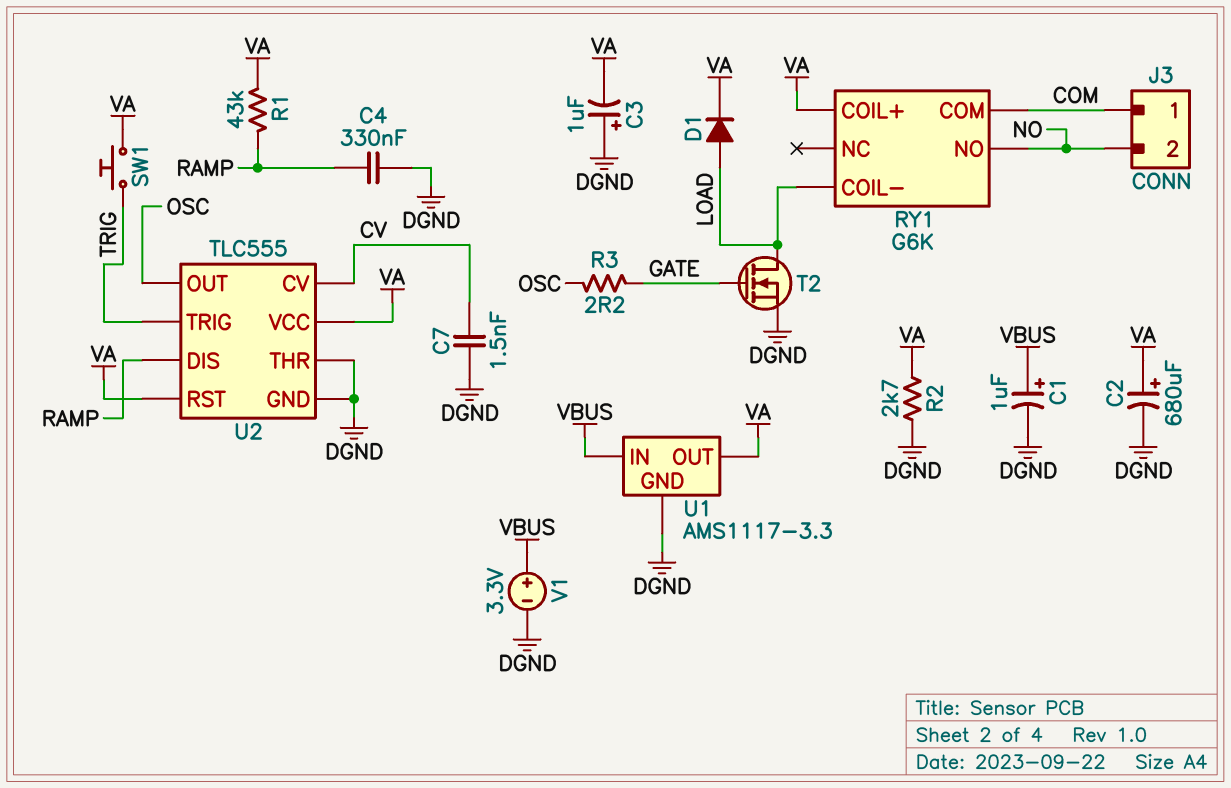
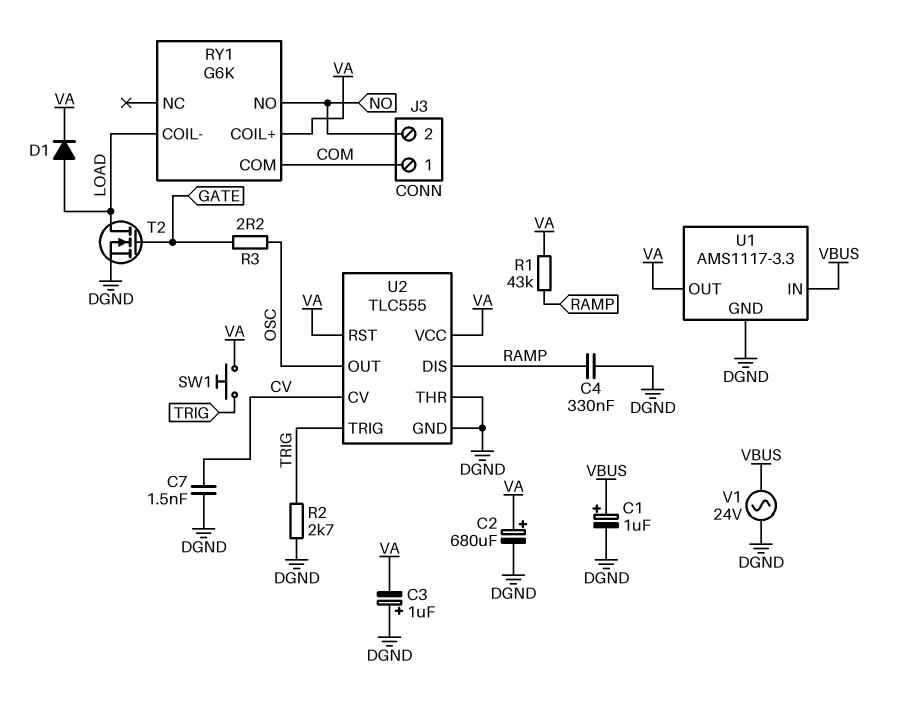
R2: 2.7k (DGND, VA) -> 2.7k (DGND, TRIG)
V1: 3.3V (plus VBUS, minus DGND) -> AC 24V (DGND, VBUS)

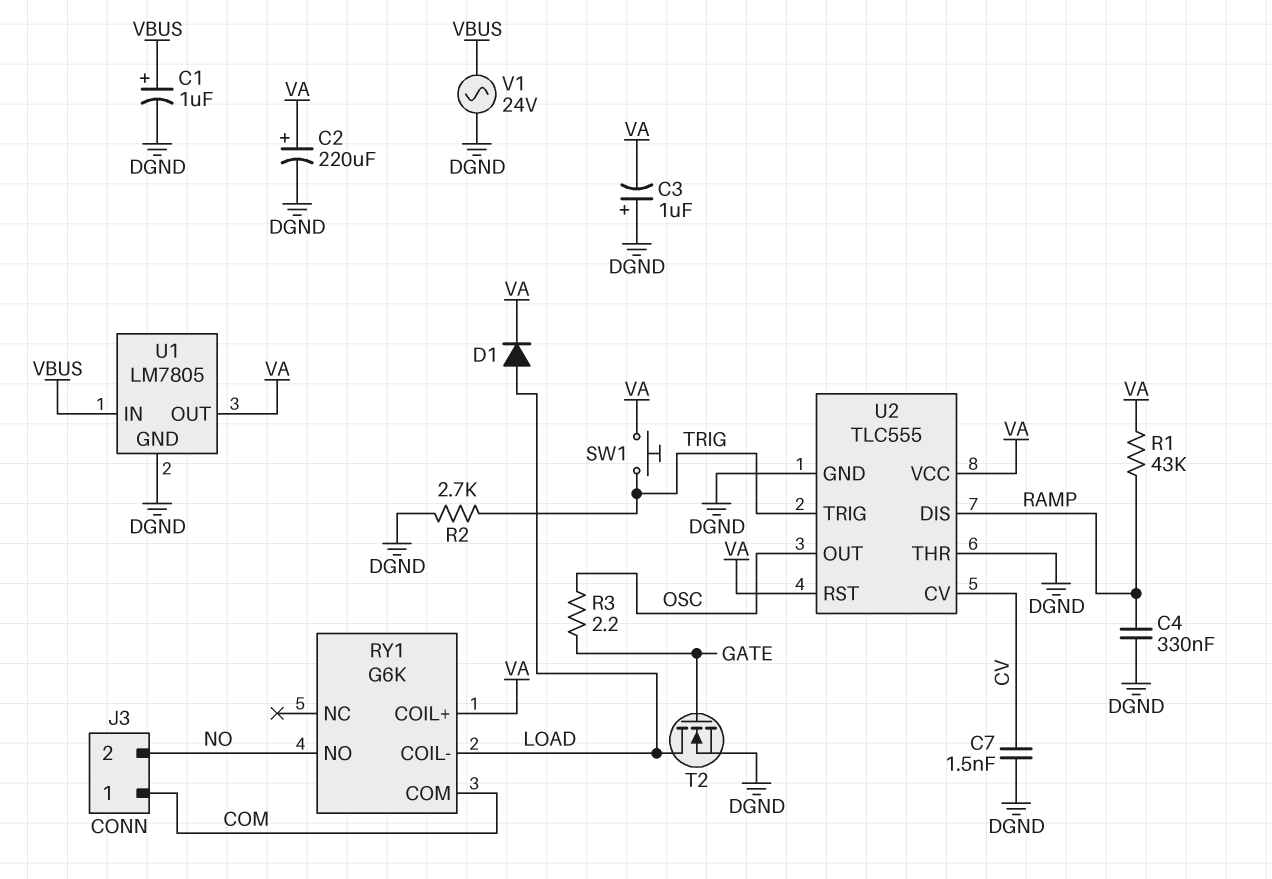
C2: 680uF (plus VA, minus DGND) -> 220uF (plus VA, minus DGND)
U1: AMS1117-3.3 -> LM7805

